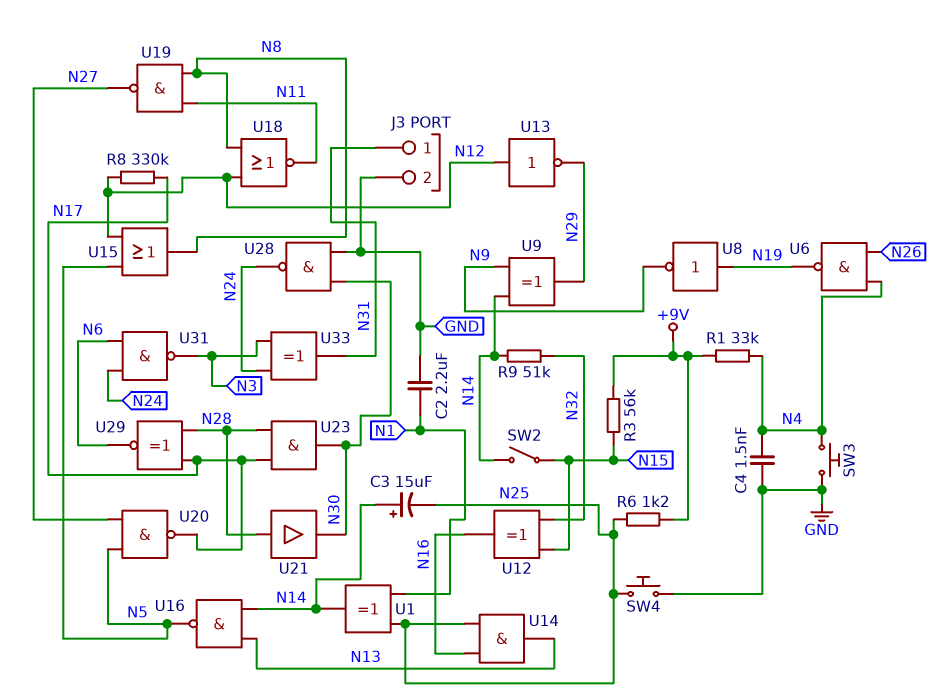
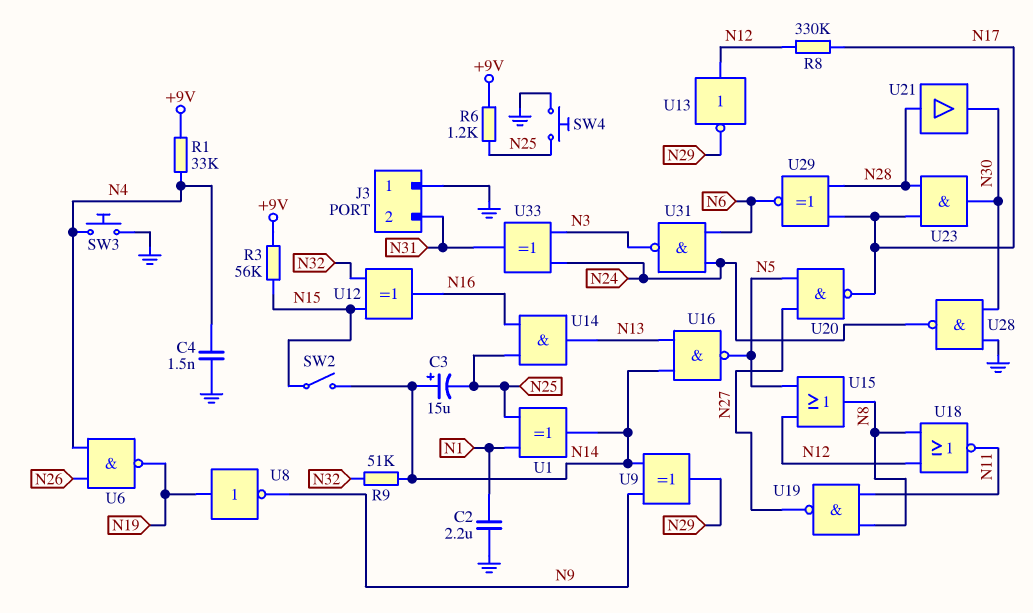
J3 pin 1: N31 -> GND
J3 pin 2: GND -> N31

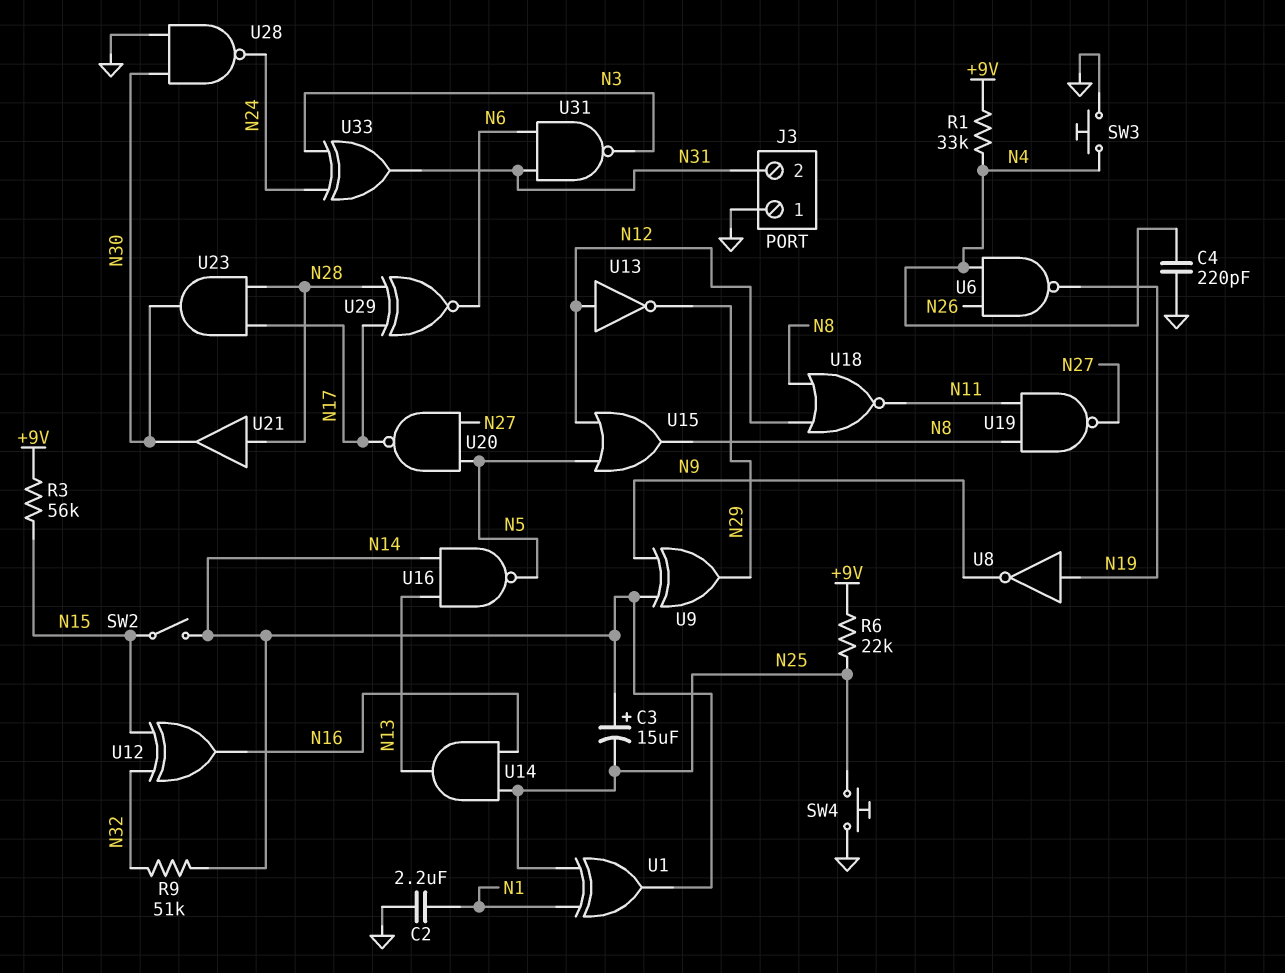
C4: 1.5nF (GND, N4) -> 220pF (GND, N4)
R6: 1.2k (+9V, N25) -> 22k (+9V, N25)
R8: 330k (N12, N17) -> none
U31: NAND (in N6, in N24, out N3) -> NAND (in N6, in N31, out N3)

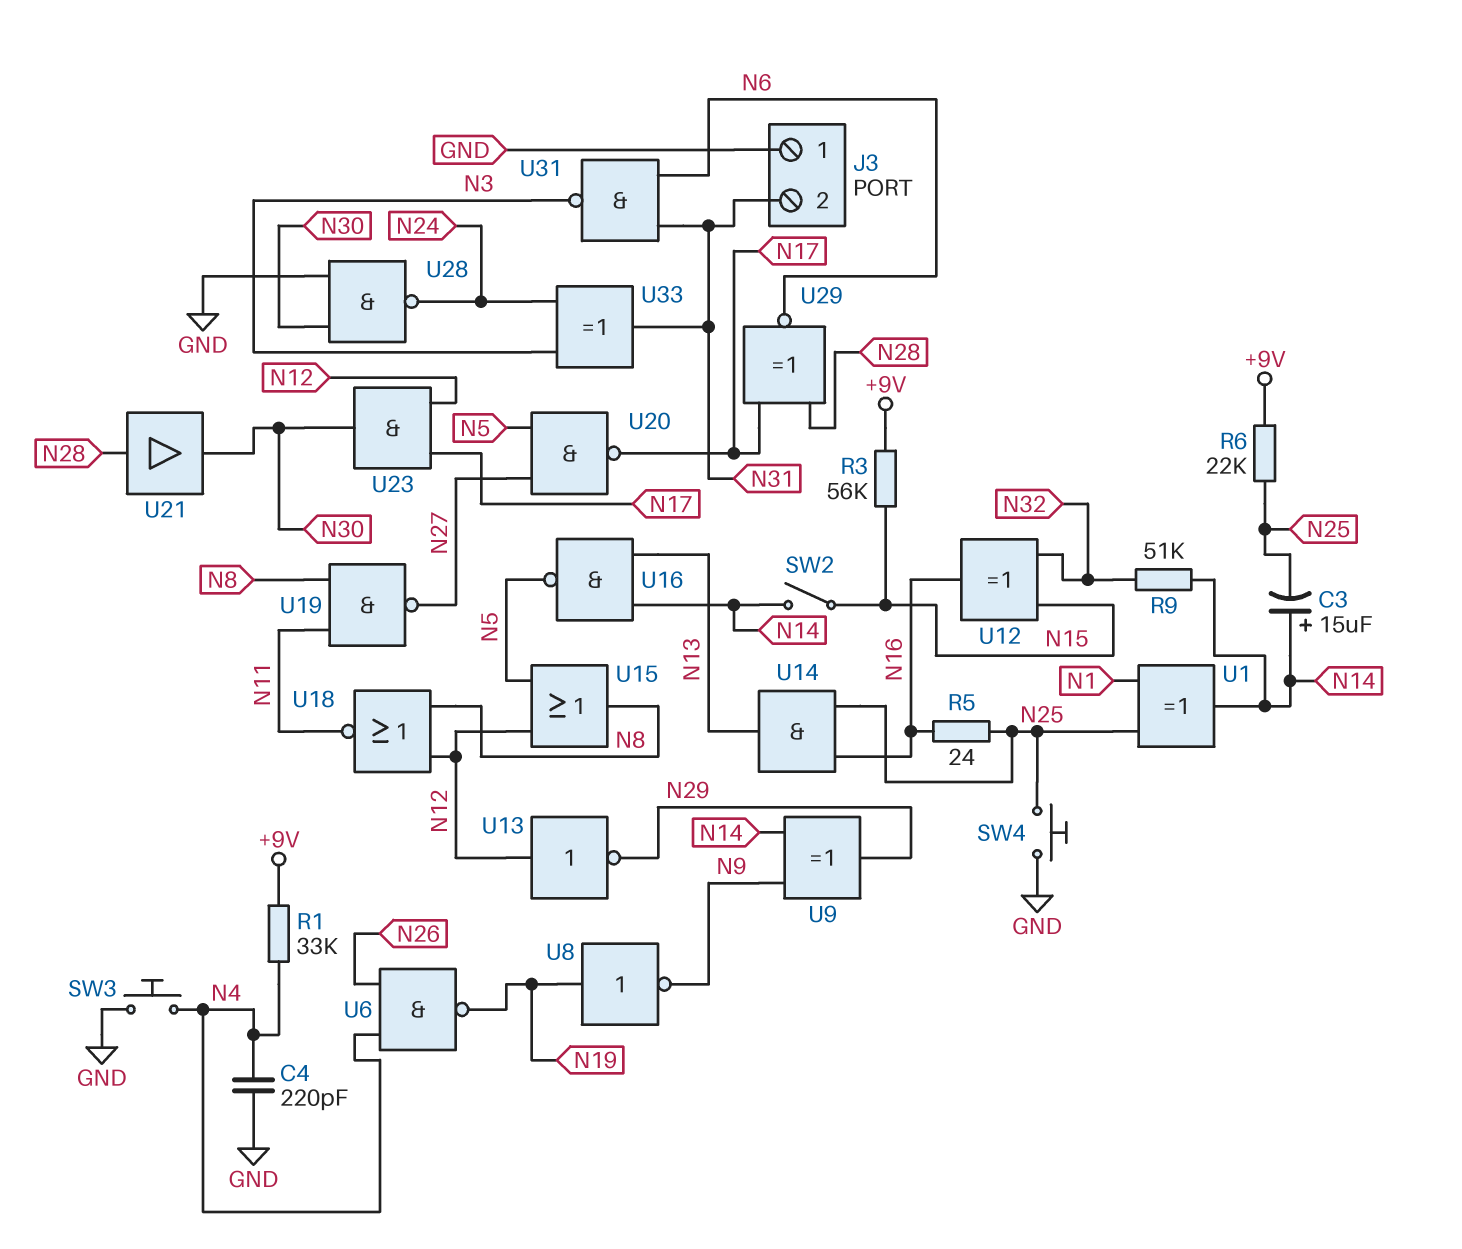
C2: 2.2uF (GND, N1) -> none
R5: none -> 24 (N16, N25)
U23: AND (in N17, in N28, out N30) -> AND (in N12, in N17, out N30)

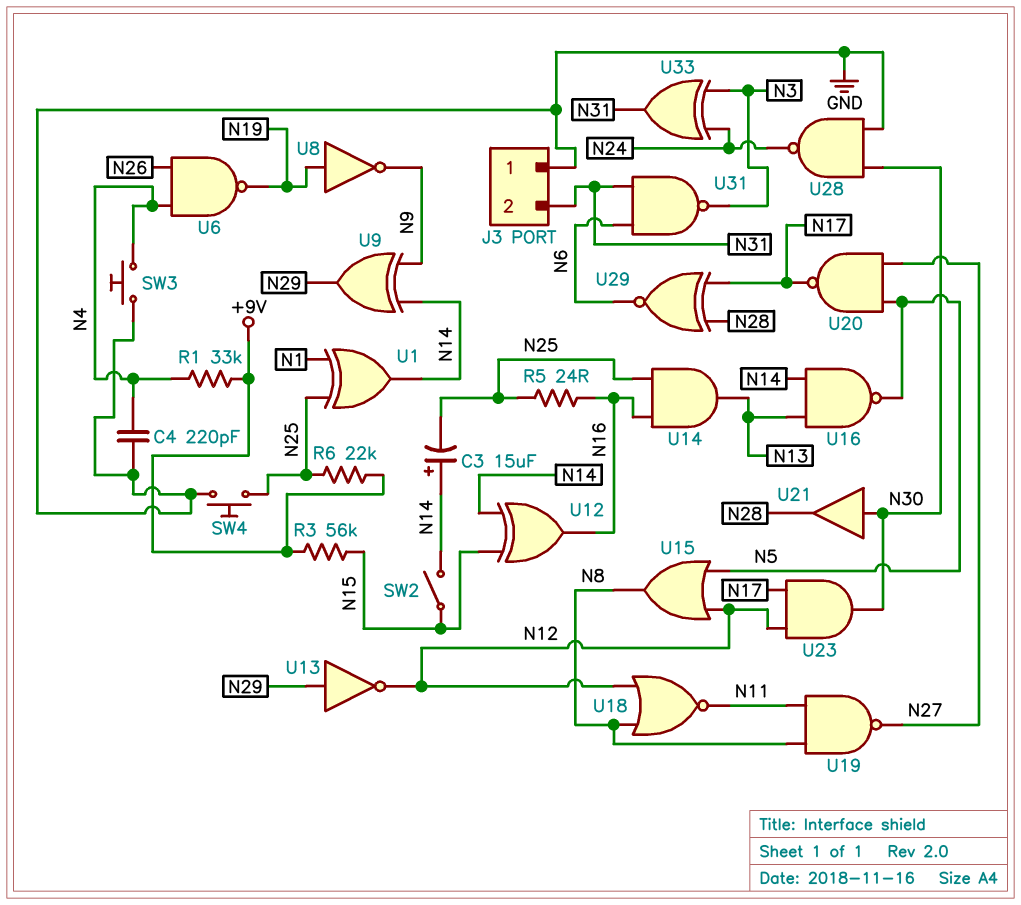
R9: 51k (N14, N32) -> none
U12: XOR (in N15, in N32, out N16) -> XOR (in N14, in N15, out N16)
U13: NOT (in N12, out N29) -> NOT (in N29, out N12)
U21: buffer (in N28, out N30) -> buffer (in N30, out N28)

